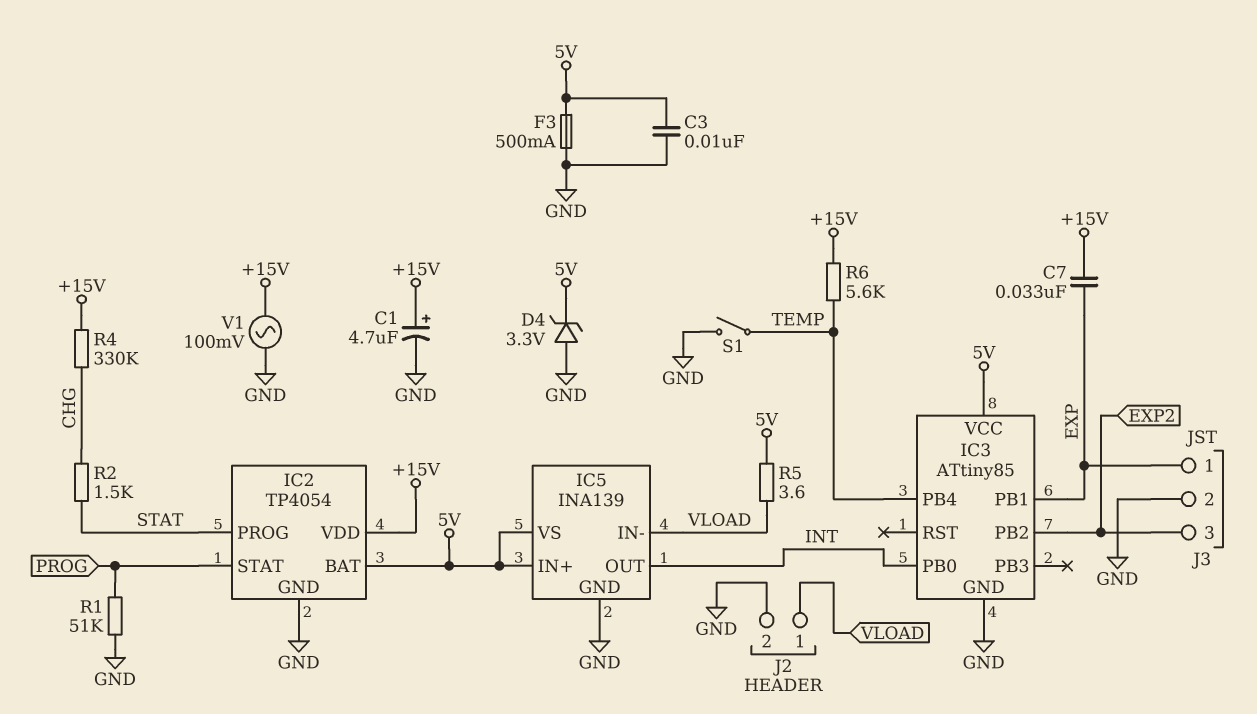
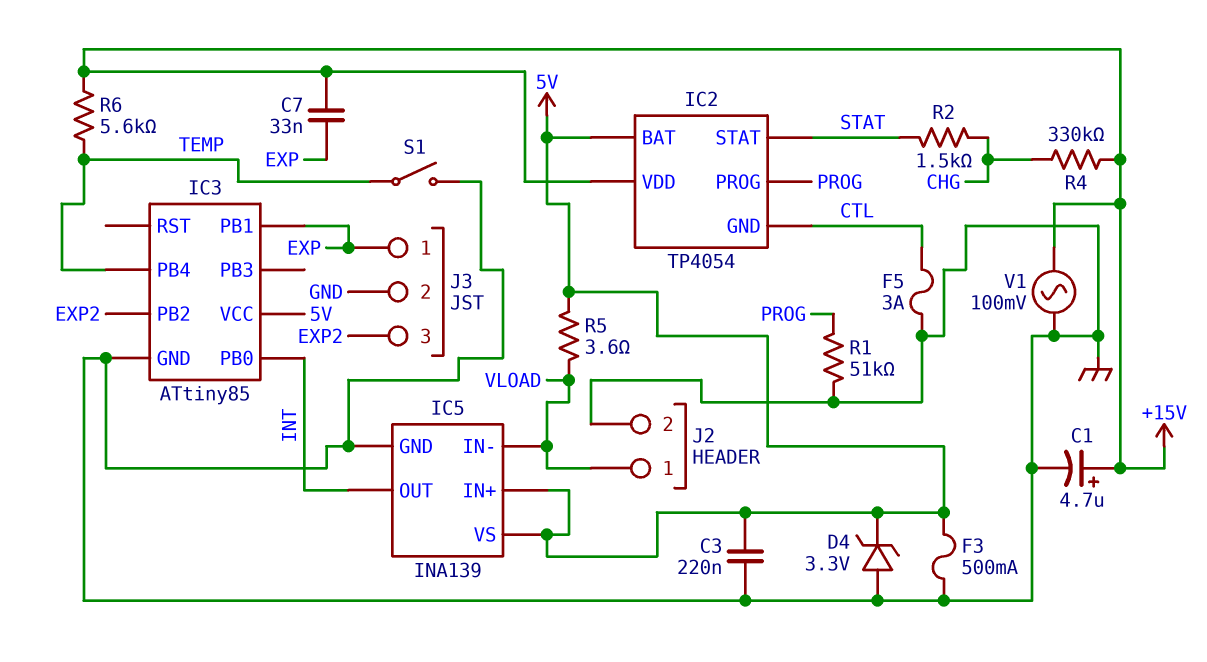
C3: 10nF (5V, GND) -> 220nF (5V, GND)
F5: none -> 3A (CTL, GND)
IC2 pin GND: GND -> CTL
IC2 pin PROG: STAT -> PROG
IC2 pin STAT: PROG -> STAT

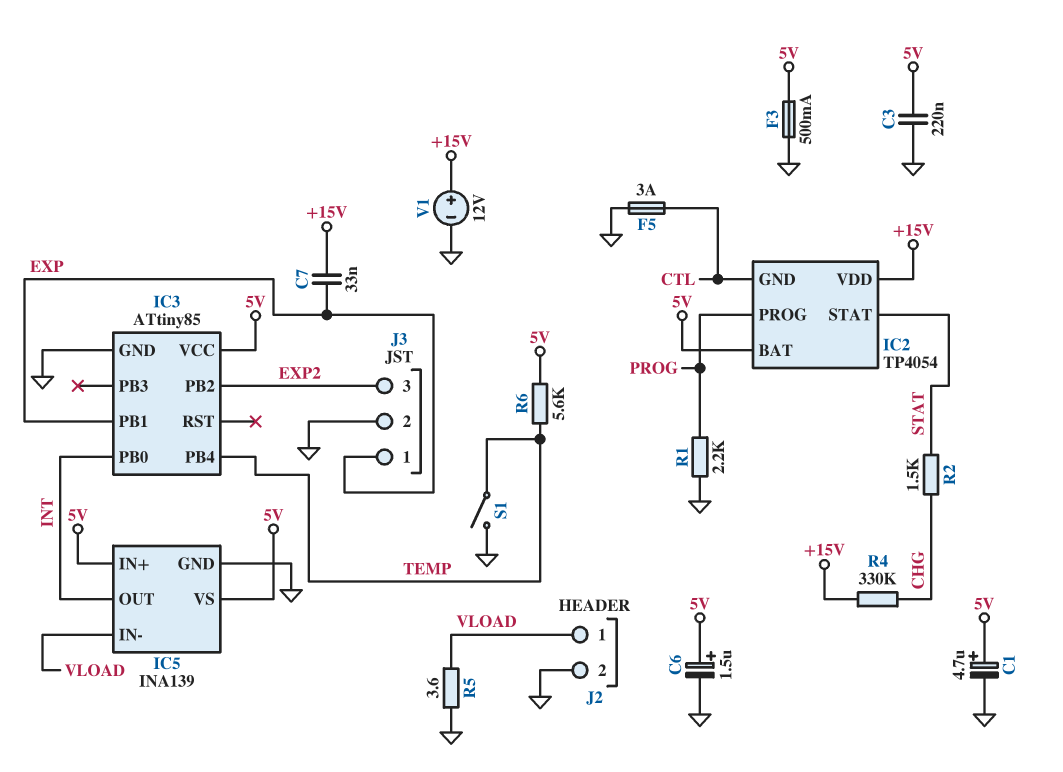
C1: 4.7uF (plus +15V, minus GND) -> 4.7uF (plus 5V, minus GND)
C6: none -> 1.5uF (plus 5V, minus GND)
D4: zener 3.3V (A GND, K 5V) -> none
R1: 51k (GND, PROG) -> 2.2k (GND, PROG)
R5: 3.6 (5V, VLOAD) -> 3.6 (GND, VLOAD)
R6: 5.6k (+15V, TEMP) -> 5.6k (5V, TEMP)
V1: AC 100mV (+15V, GND) -> 12V (plus +15V, minus GND)

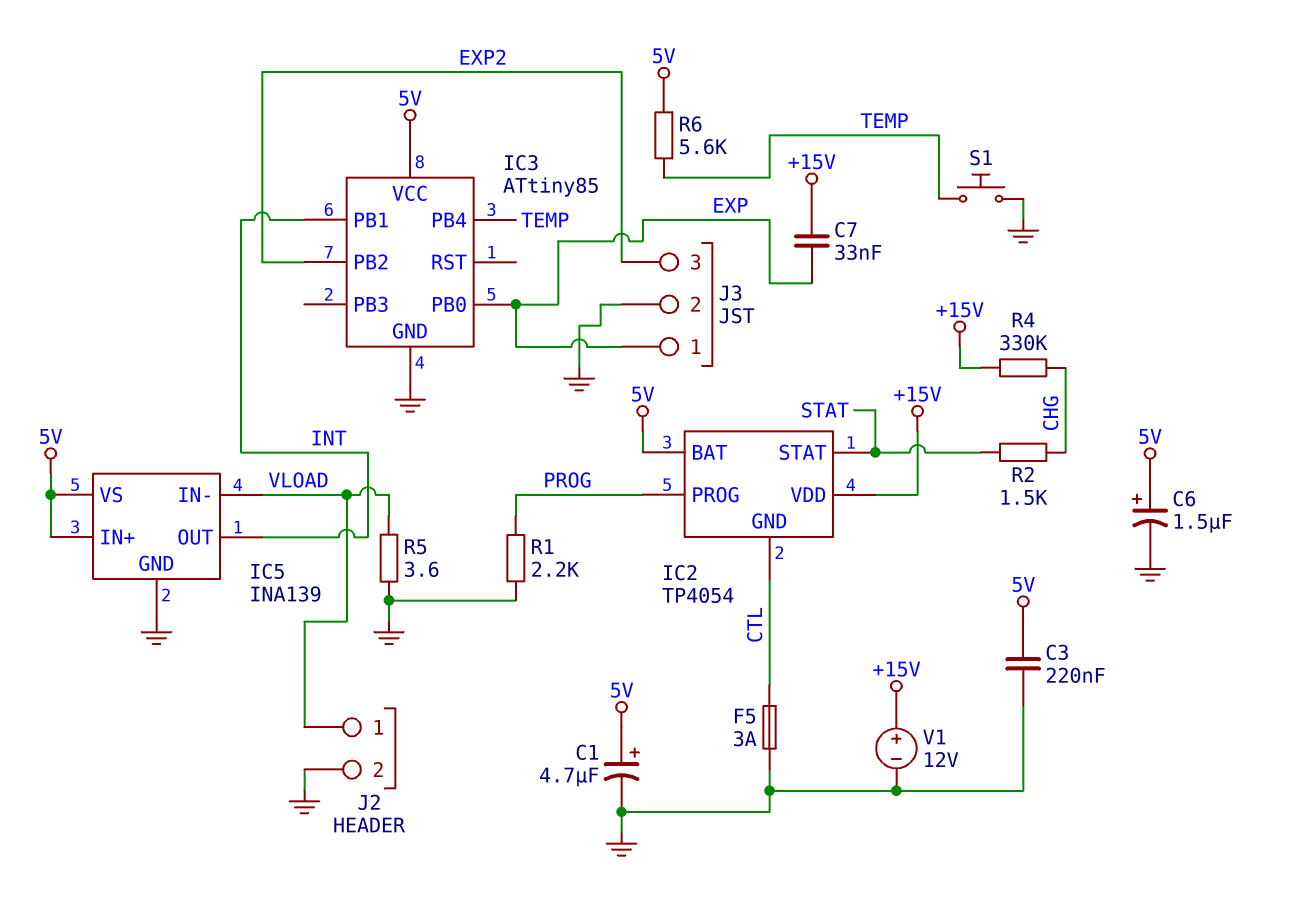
F3: 500mA (5V, GND) -> none
IC3 pin PB0: INT -> EXP
IC3 pin PB1: EXP -> INT
S1: switch (GND, TEMP) -> button (GND, TEMP)

